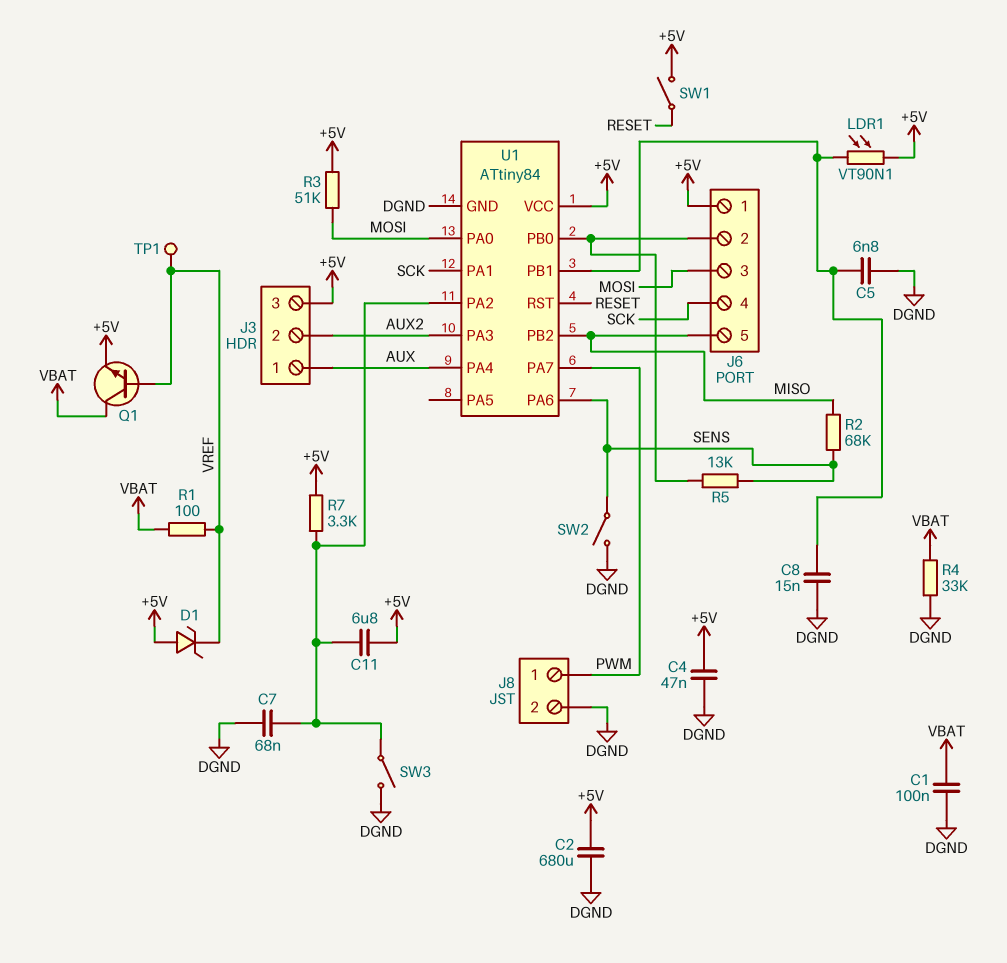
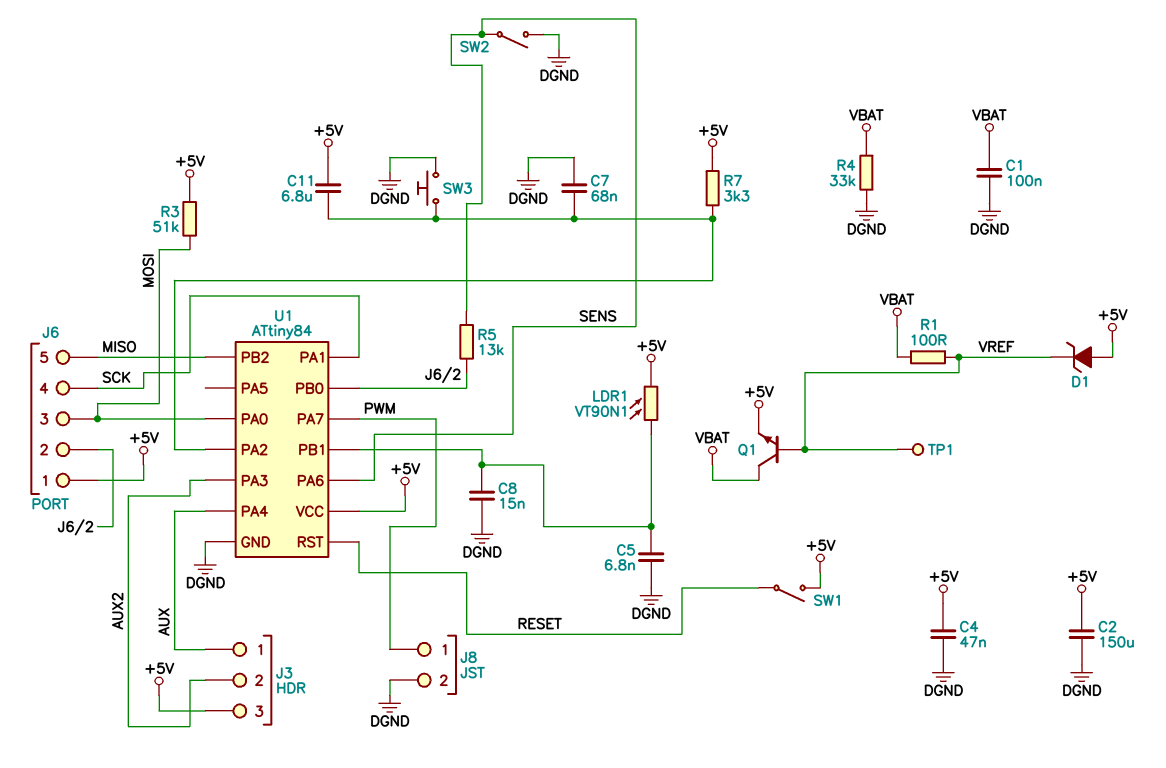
C2: 680uF (+5V, DGND) -> 150uF (+5V, DGND)
R2: 68k (MISO, SENS) -> none
SW3: switch (DGND, U1/PA2) -> button (DGND, U1/PA2)

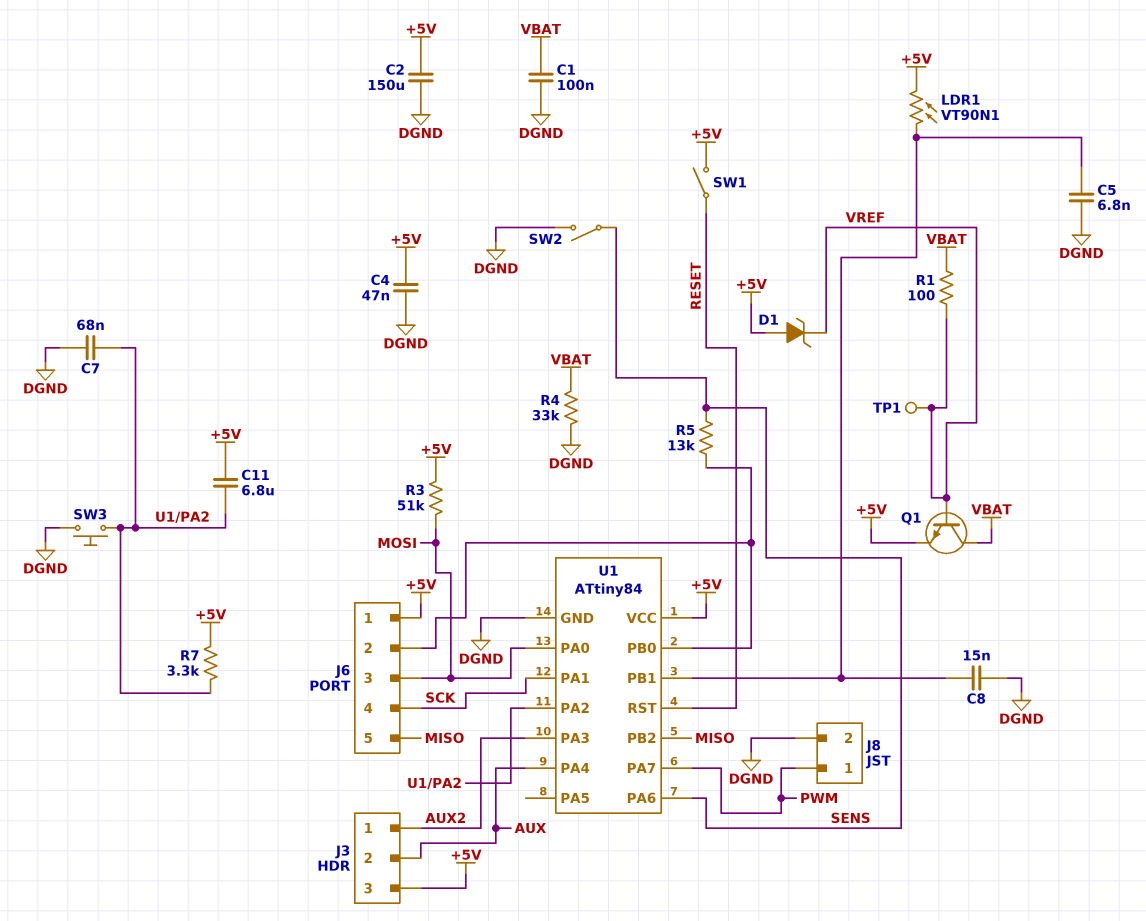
J3 pin 1: AUX -> AUX2
J3 pin 2: AUX2 -> AUX

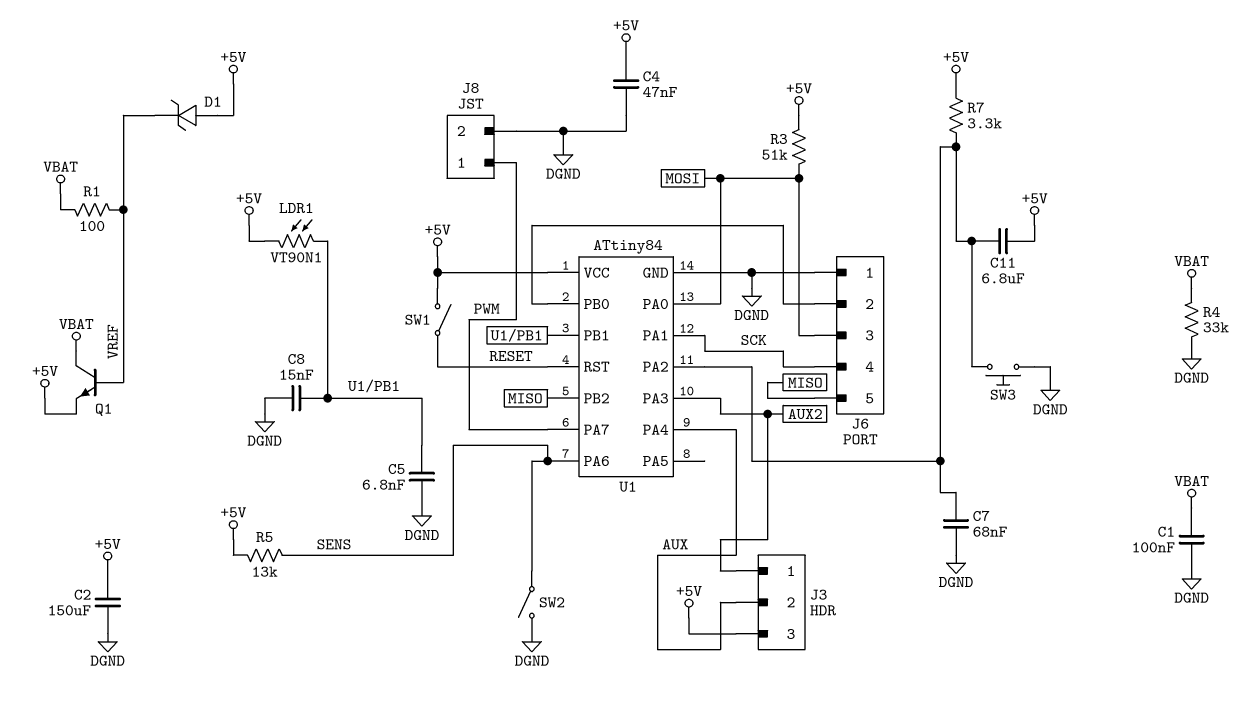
J6 pin 1: +5V -> DGND
R5: 13k (J6/2, SENS) -> 13k (+5V, SENS)
TP1: test point (VREF) -> none

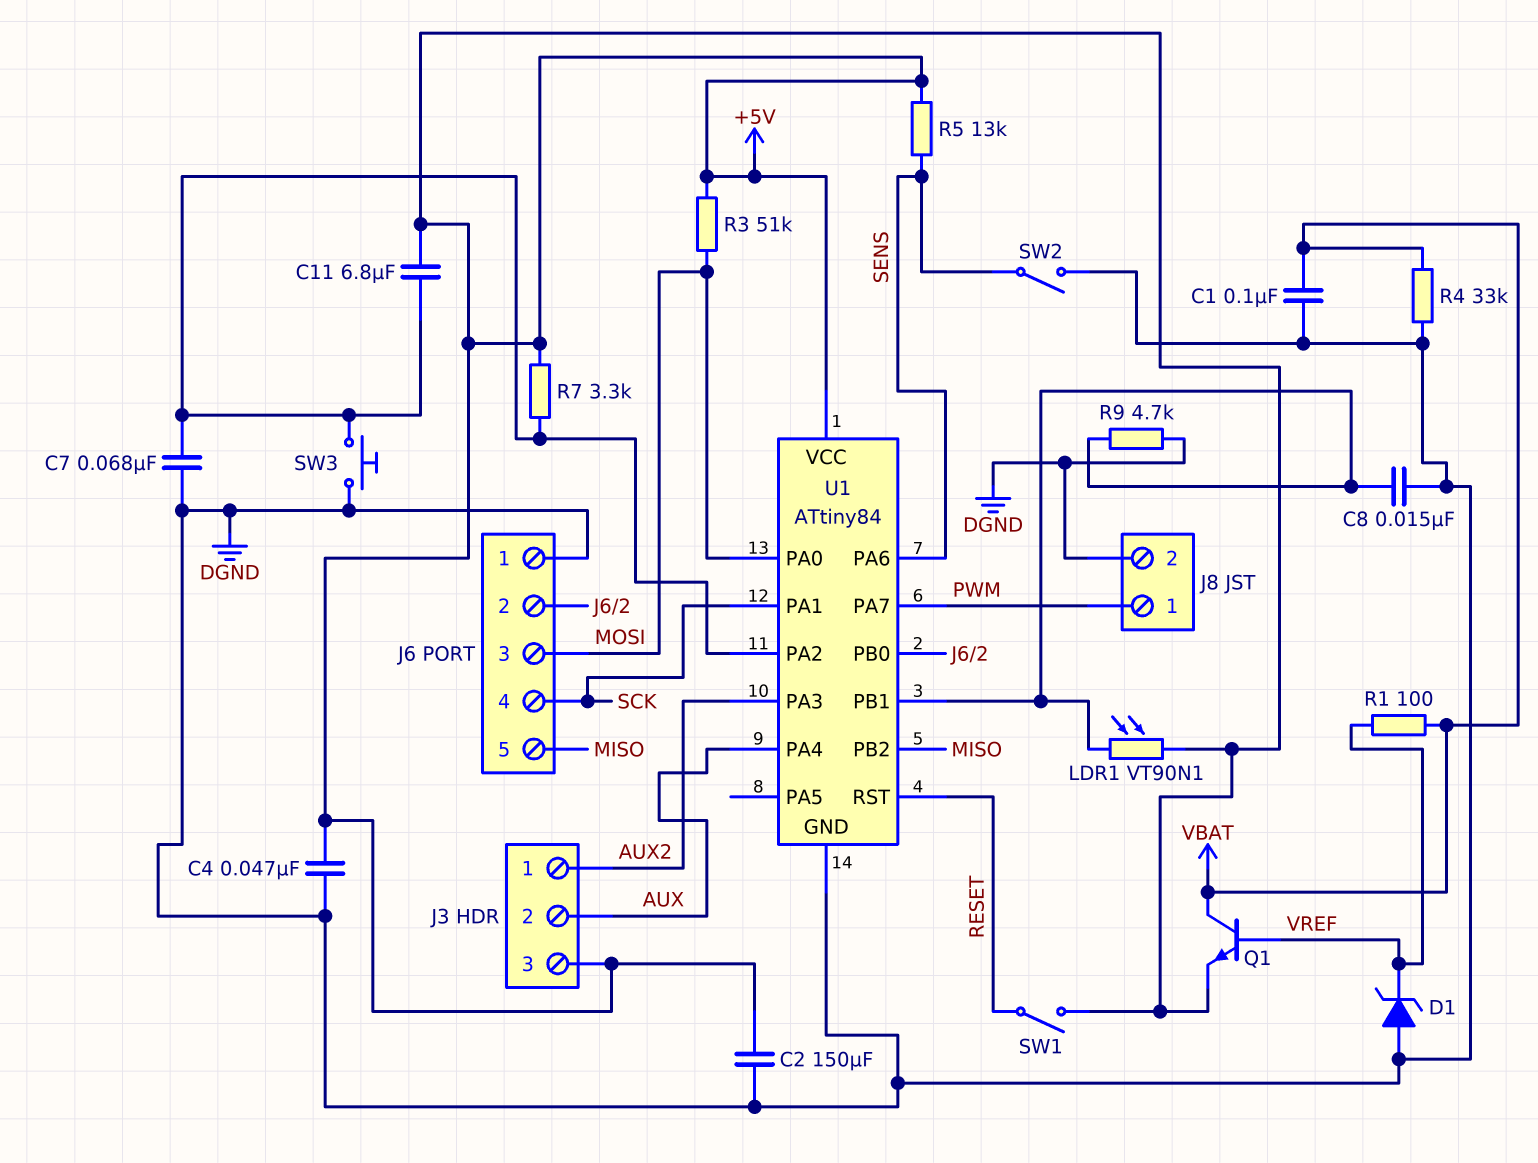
C5: 6.8nF (DGND, U1/PB1) -> none
D1: zener (A +5V, K VREF) -> zener (A DGND, K VREF)
R9: none -> 4.7k (DGND, U1/PB1)

